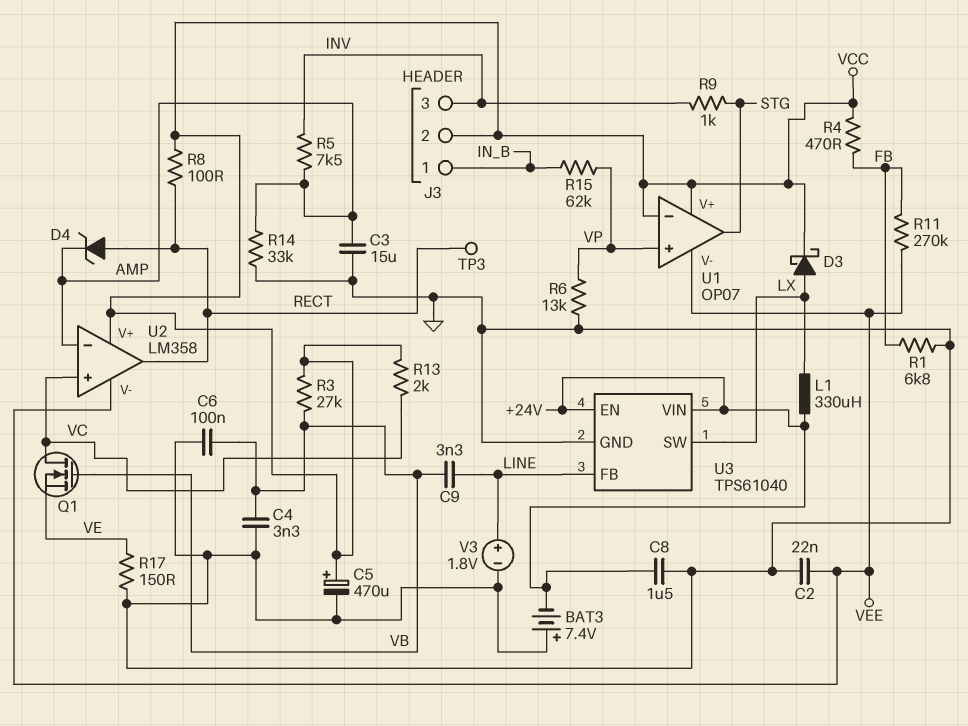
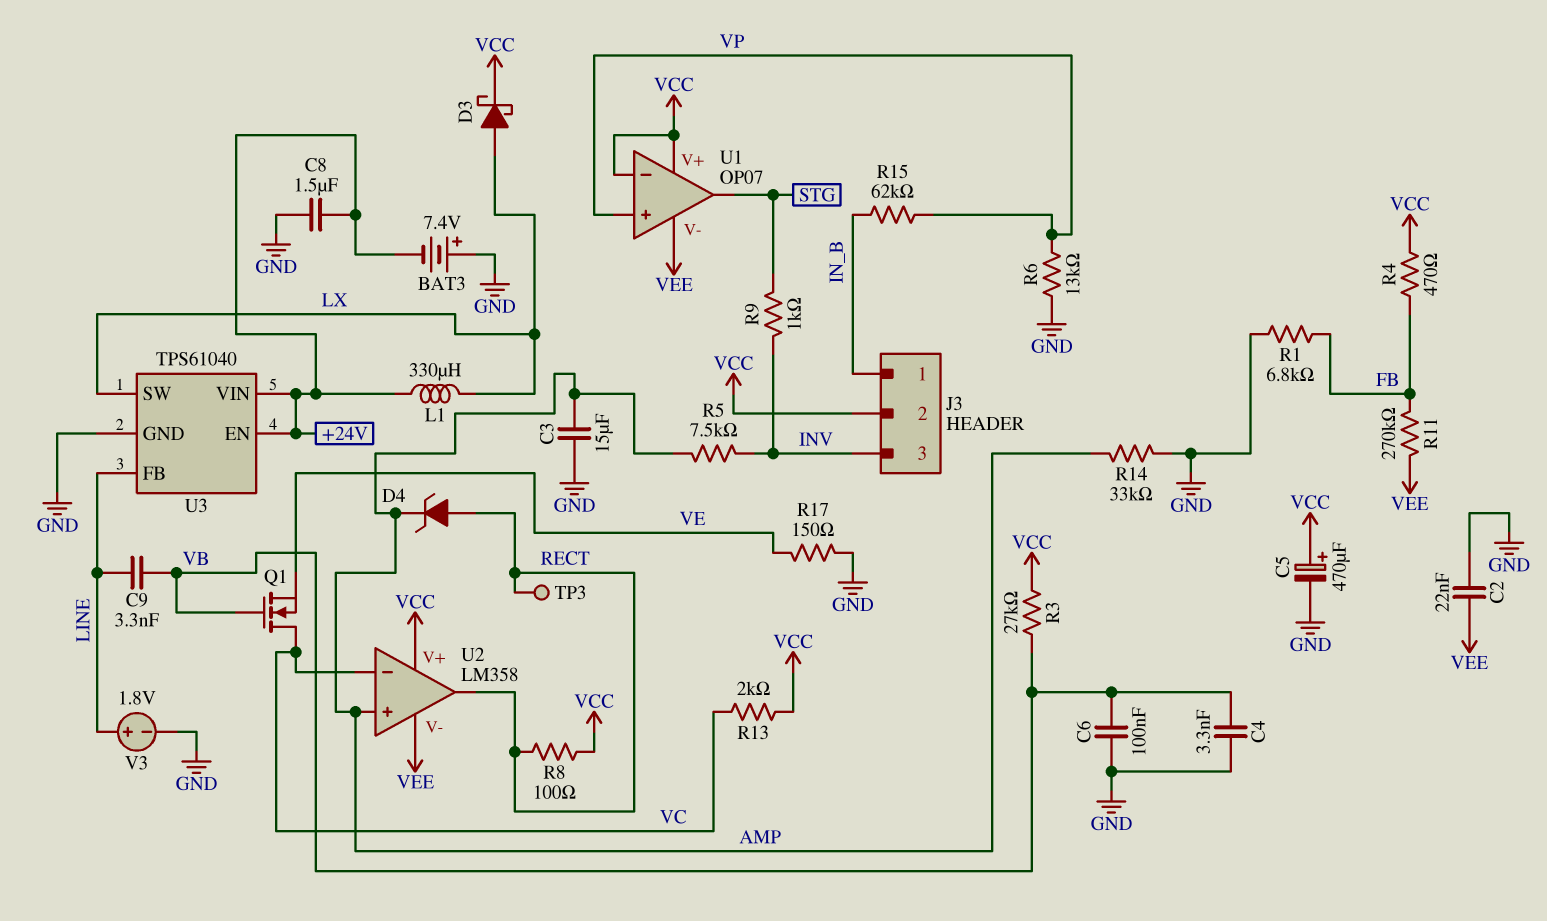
U2 pin in+: VC -> AMP
U2 pin in-: AMP -> VC

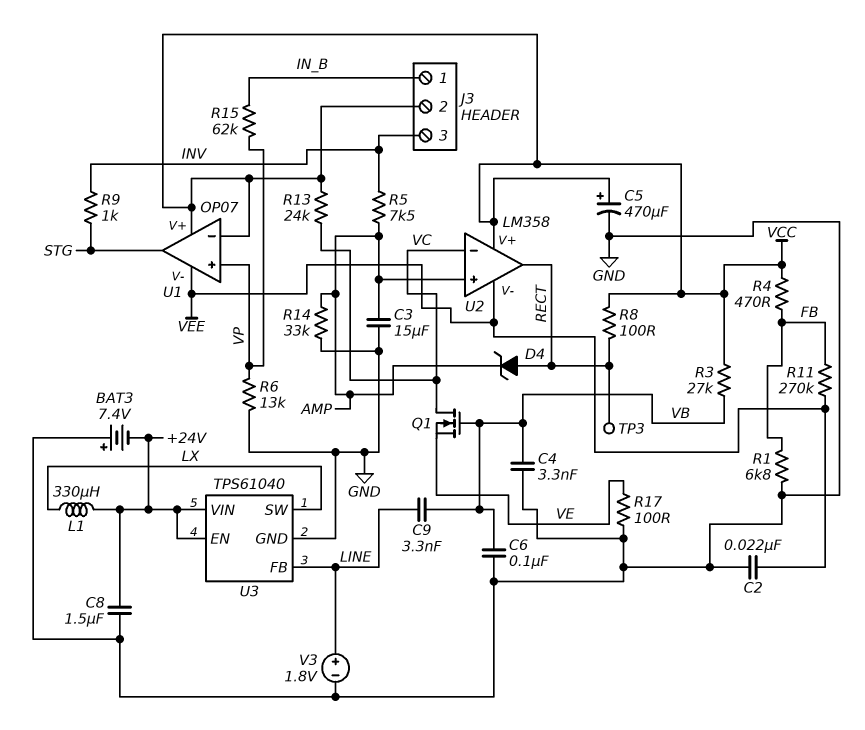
D3: schottky (A LX, K VCC) -> none
R13: 2k (VC, VCC) -> 24k (VC, VCC)
R17: 150 (GND, VE) -> 100 (GND, VE)

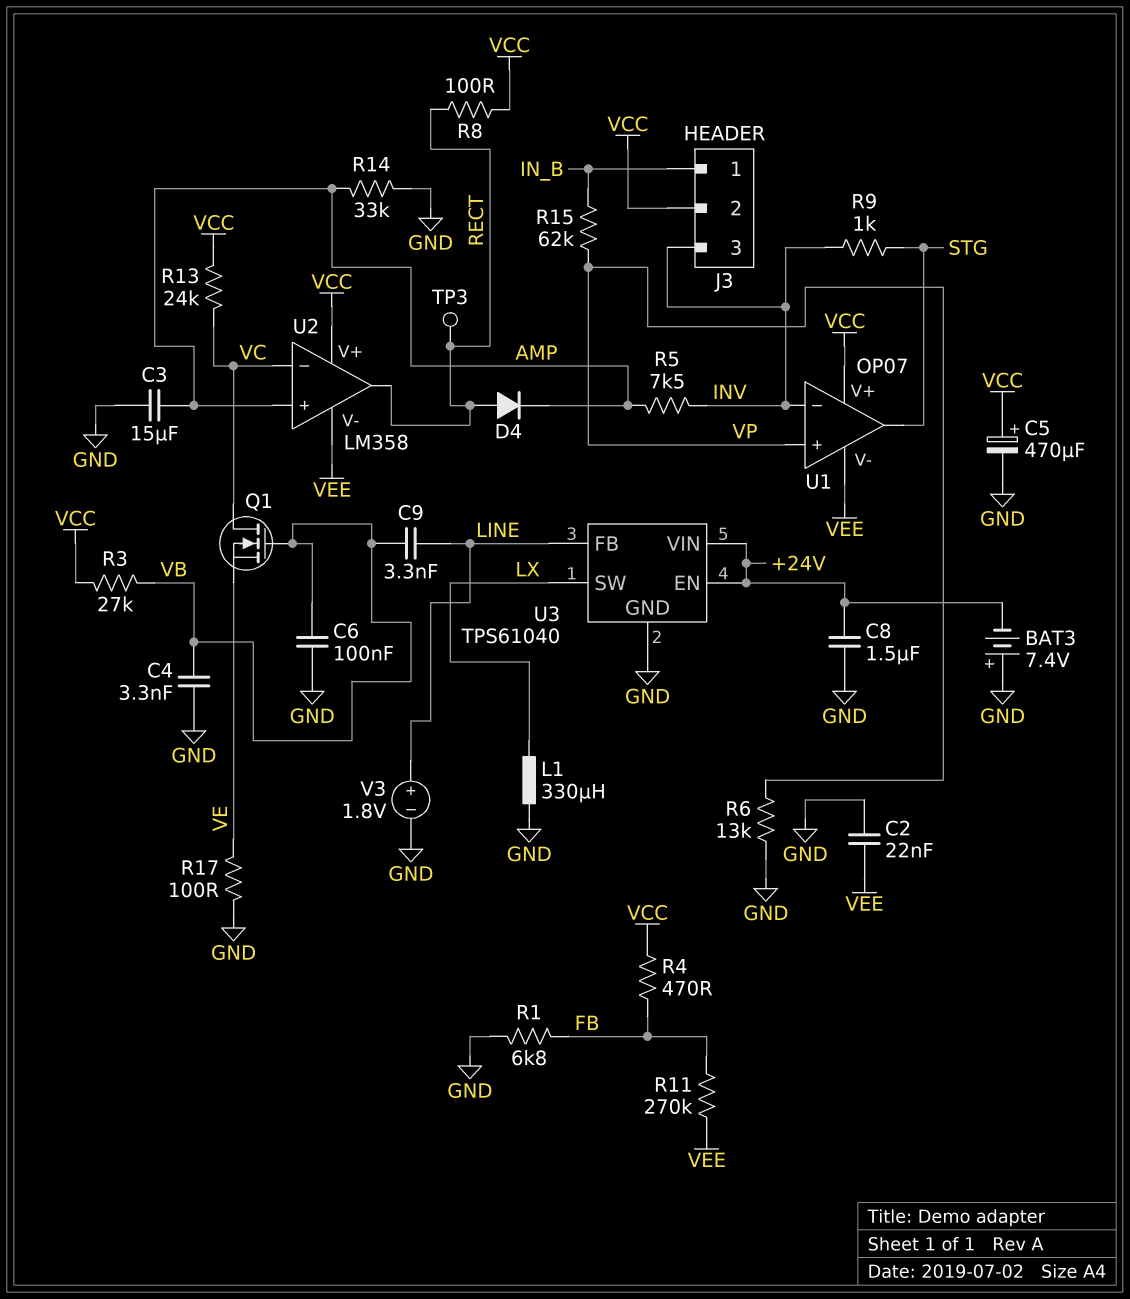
D4: zener (A RECT, K AMP) -> diode (A RECT, K AMP)
L1: 330uH (+24V, LX) -> 330uH (GND, LX)
U1 pin in-: VCC -> INV

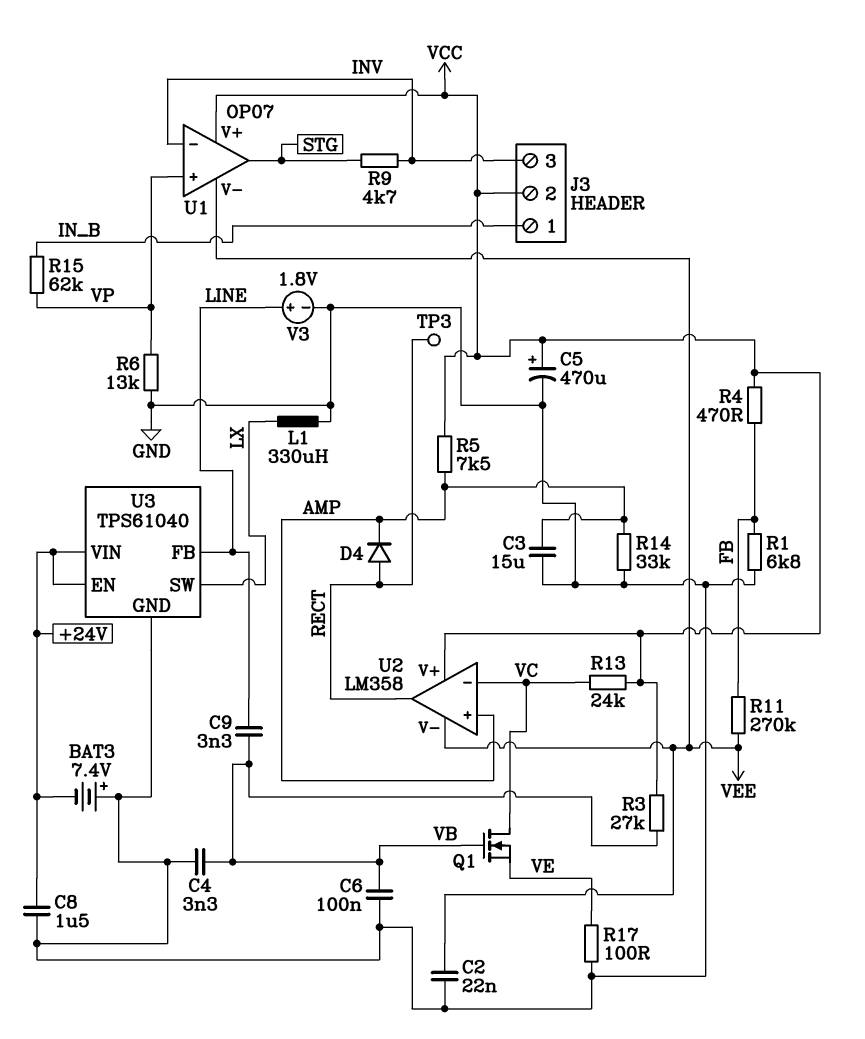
R5: 7.5k (AMP, INV) -> 7.5k (AMP, VCC)
R8: 100 (RECT, VCC) -> none
R9: 1k (INV, STG) -> 4.7k (INV, STG)

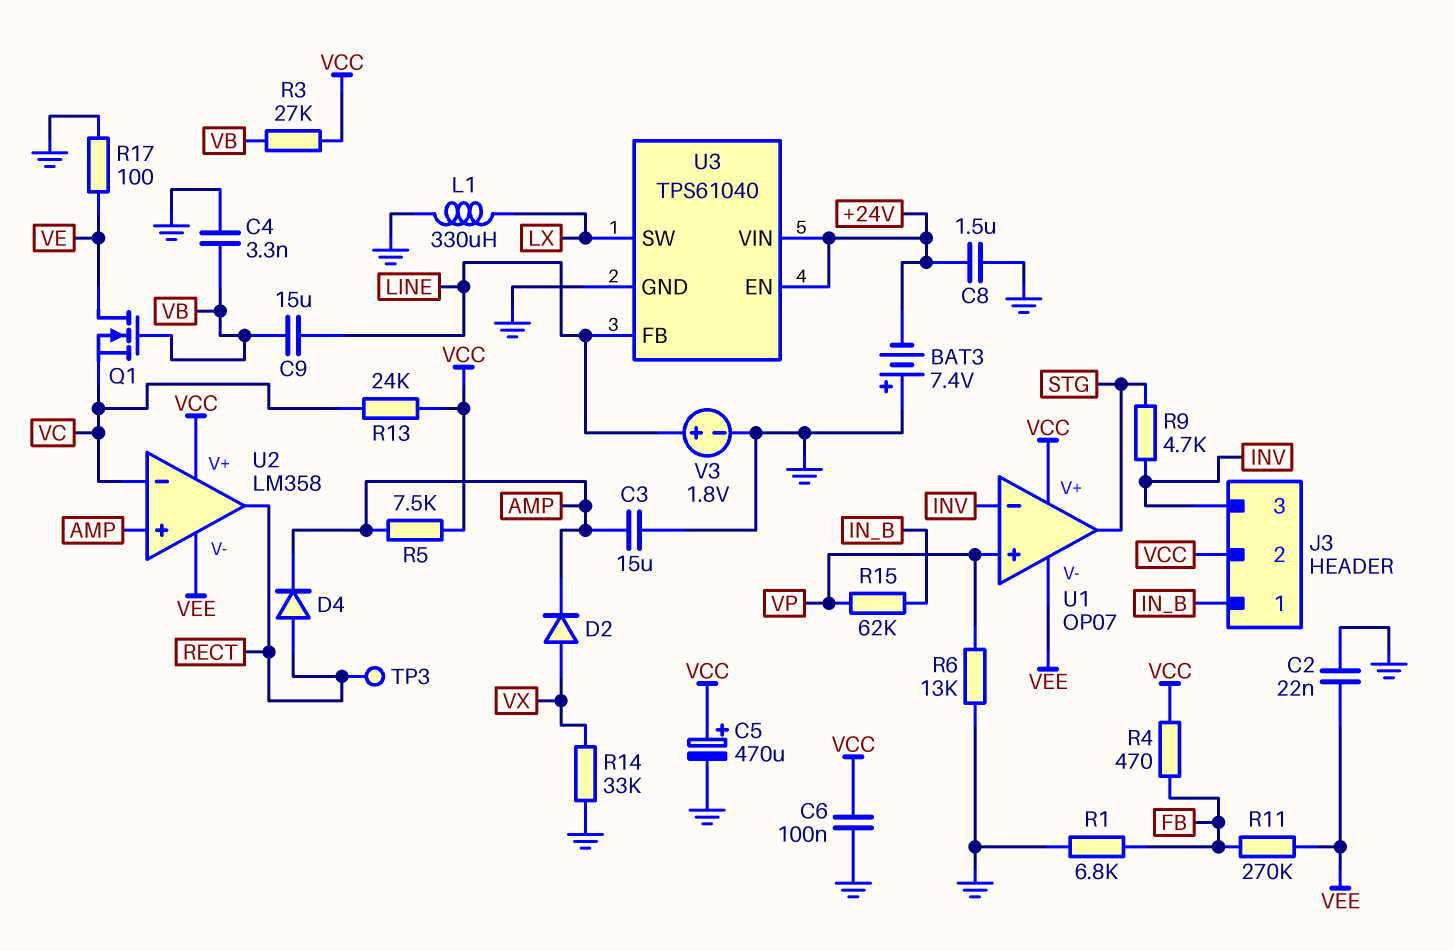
C6: 100nF (GND, VB) -> 100nF (GND, VCC)
C9: 3.3nF (LINE, VB) -> 15uF (LINE, VB)
D2: none -> diode (A VX, K AMP)
Q1: NMOS (G VB, D VC, S VE) -> NMOS (G VB, D VE, S VC)
R14: 33k (AMP, GND) -> 33k (GND, VX)

